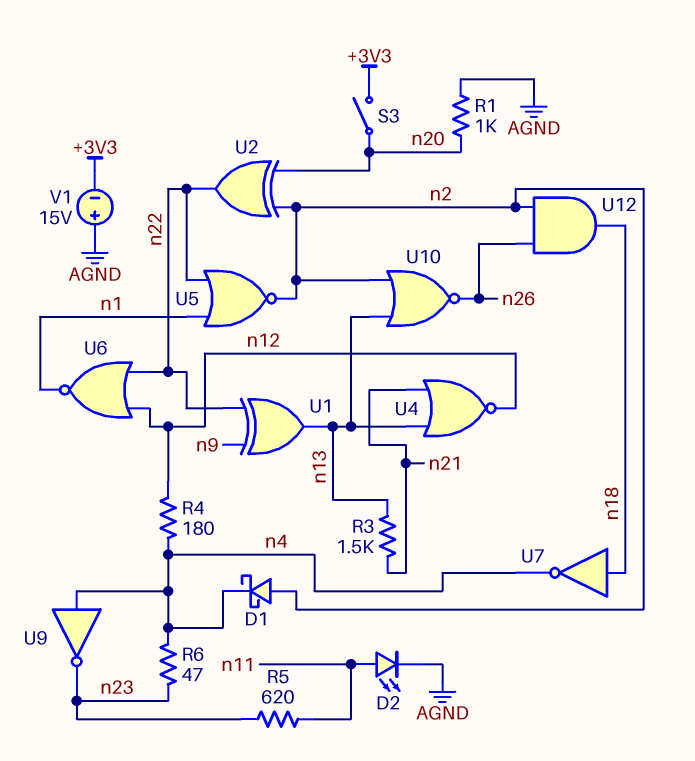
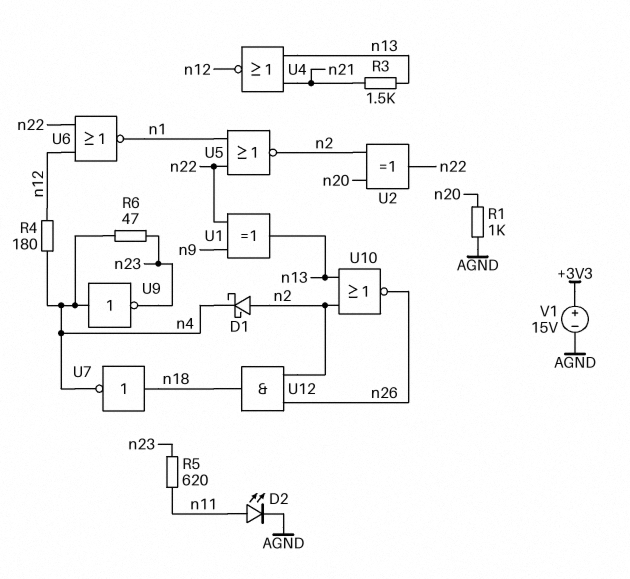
S3: switch (+3V3, n20) -> none
V1: 15V (plus AGND, minus +3V3) -> 15V (plus +3V3, minus AGND)

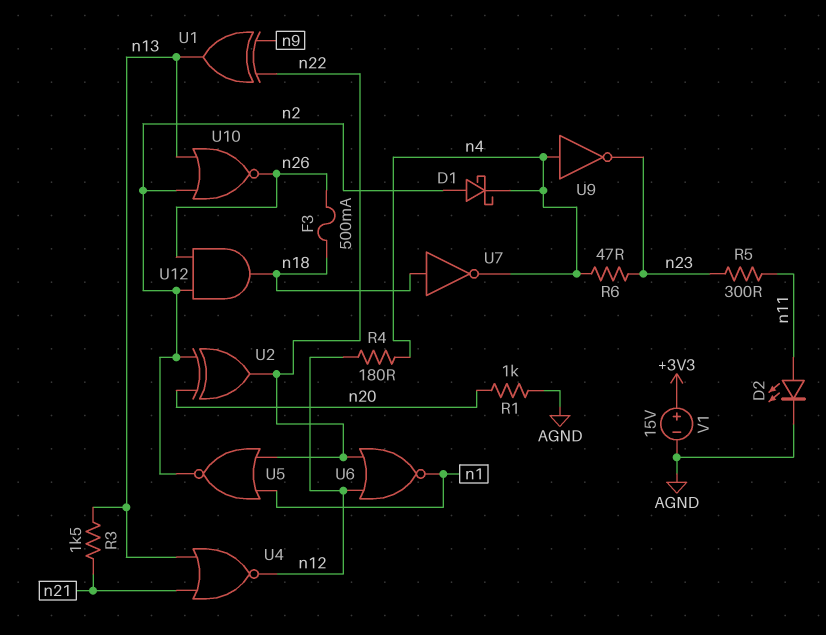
F3: none -> 500mA (n18, n26)
R5: 620 (n11, n23) -> 300 (n11, n23)

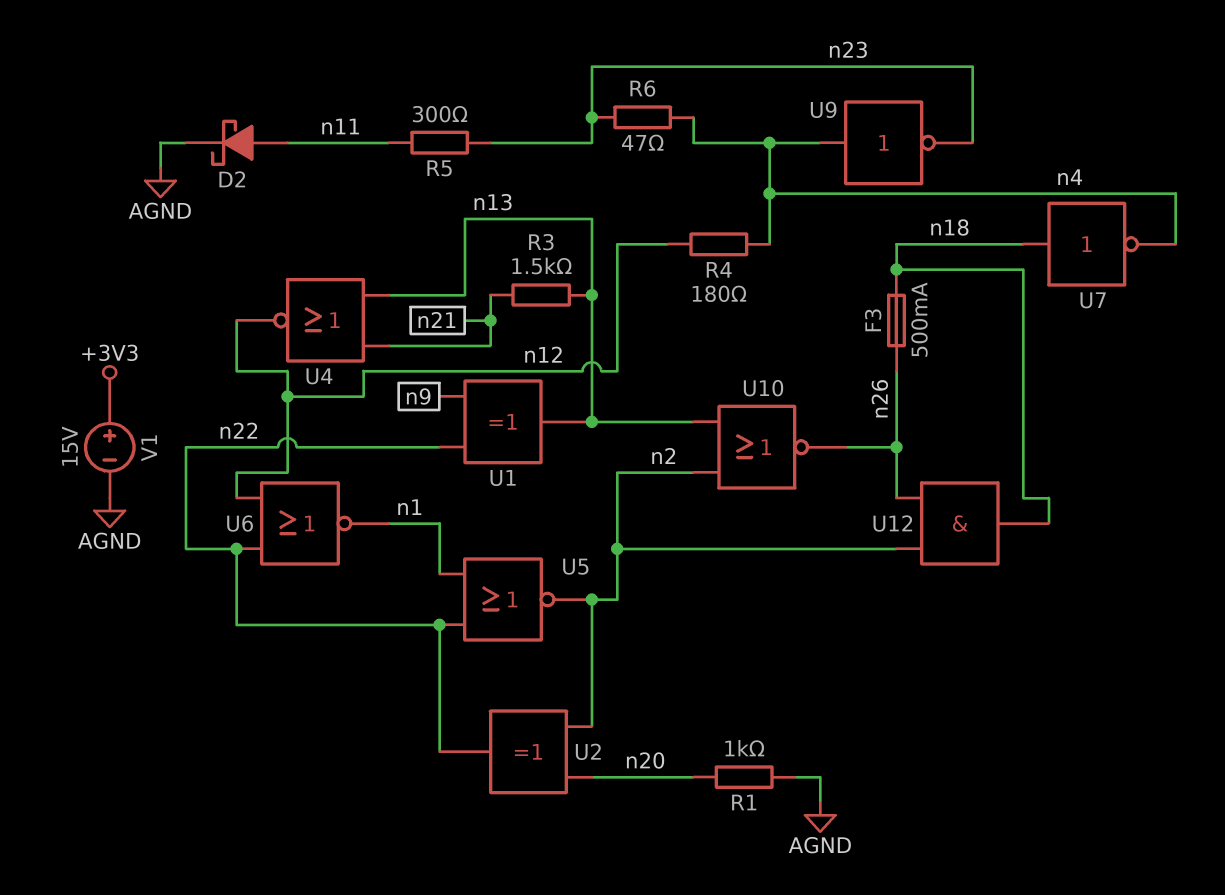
D1: schottky (A n2, K n4) -> none
D2: LED (A n11, K AGND) -> schottky (A n11, K AGND)

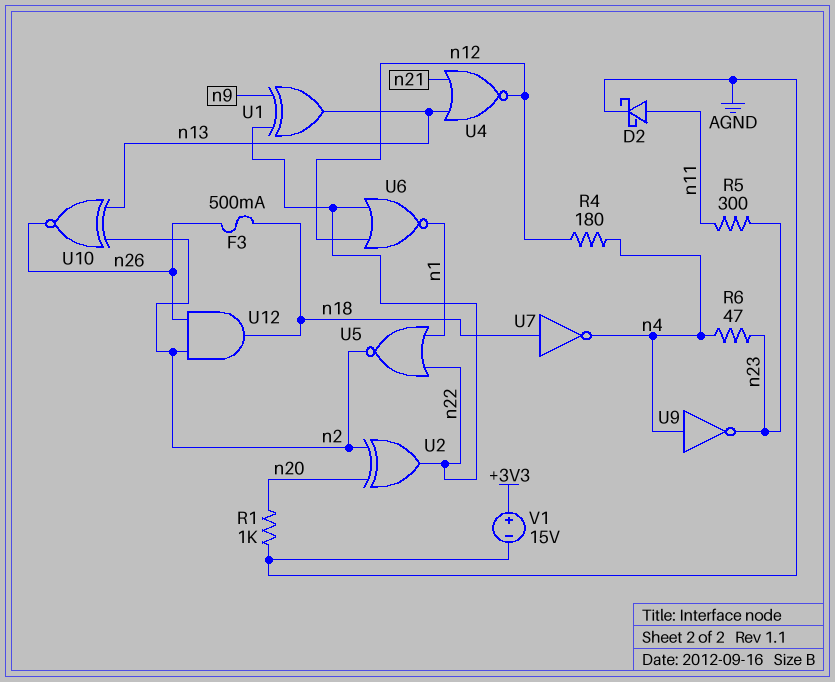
R3: 1.5k (n13, n21) -> none
U10: NOR (in n2, in n13, out n26) -> XNOR (in n2, in n13, out n26)

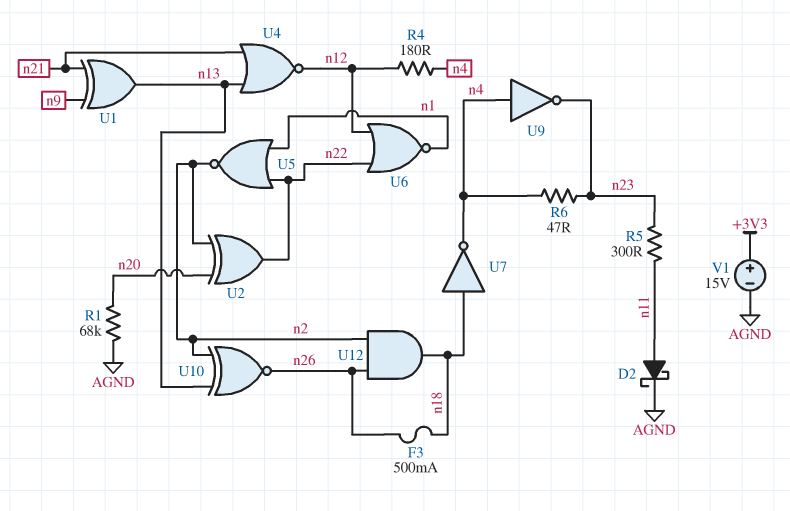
R1: 1k (AGND, n20) -> 68k (AGND, n20)
U1: XOR (in n9, in n22, out n13) -> XOR (in n9, in n21, out n13)

